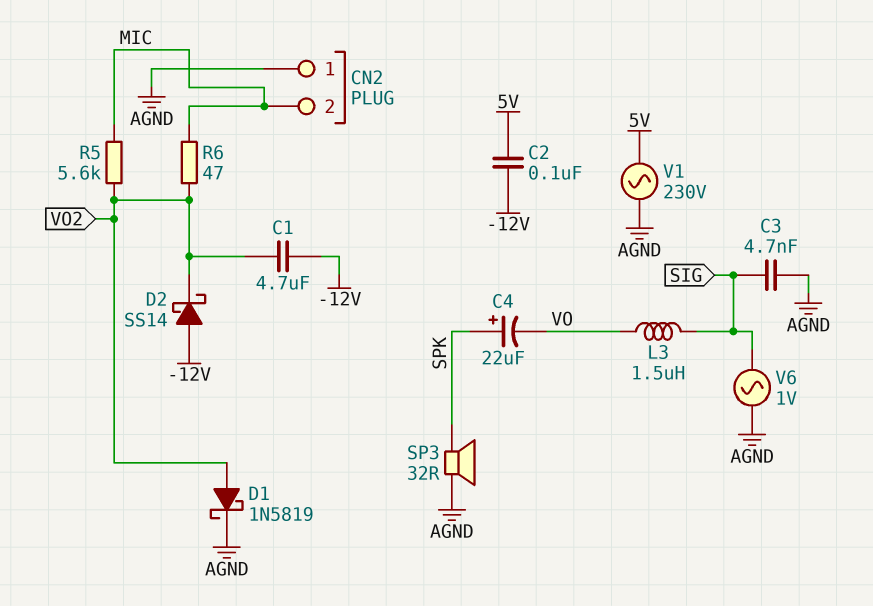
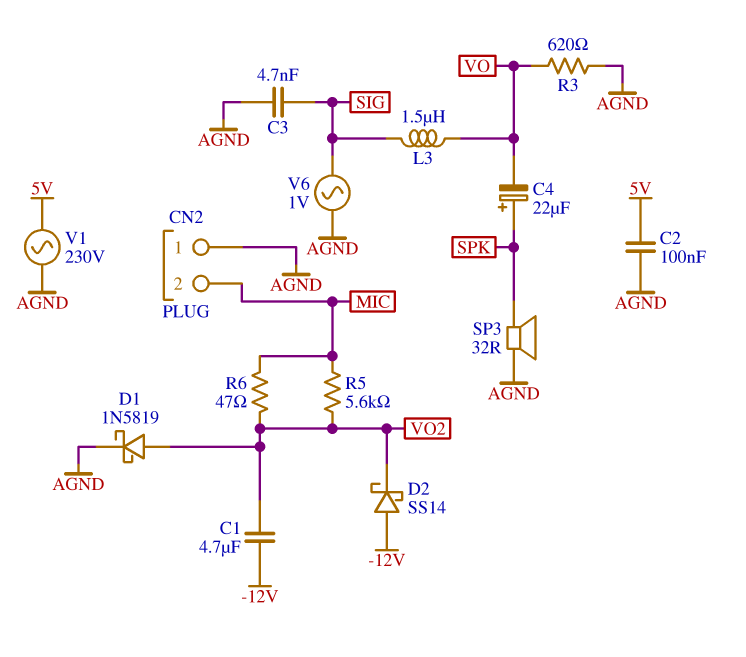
C2: 100nF (-12V, 5V) -> 100nF (5V, AGND)
R3: none -> 620 (AGND, VO)

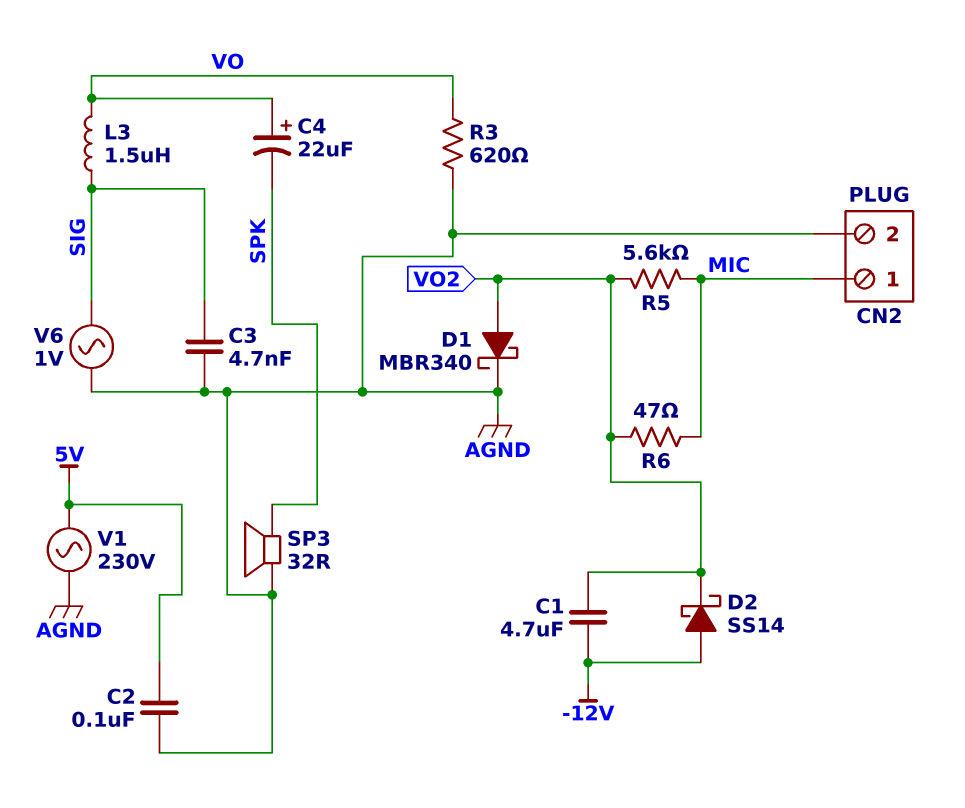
C4: 22uF (plus SPK, minus VO) -> 22uF (plus VO, minus SPK)
CN2 pin 1: AGND -> MIC
CN2 pin 2: MIC -> AGND
D1: schottky 1N5819 (A VO2, K AGND) -> schottky MBR340 (A VO2, K AGND)

